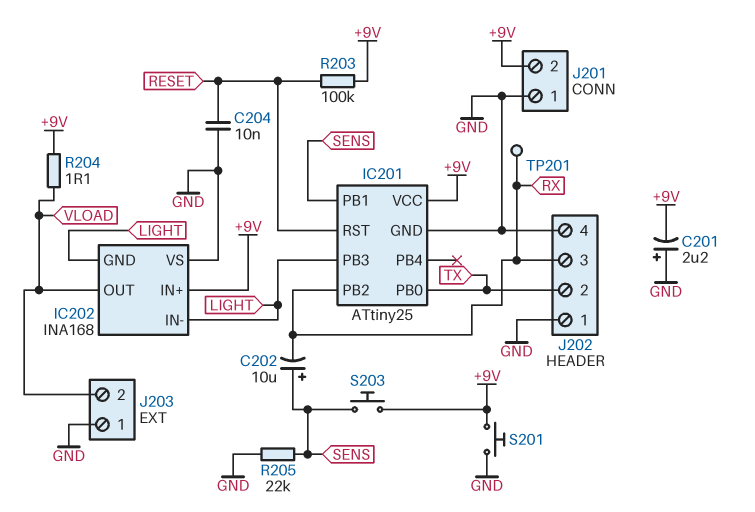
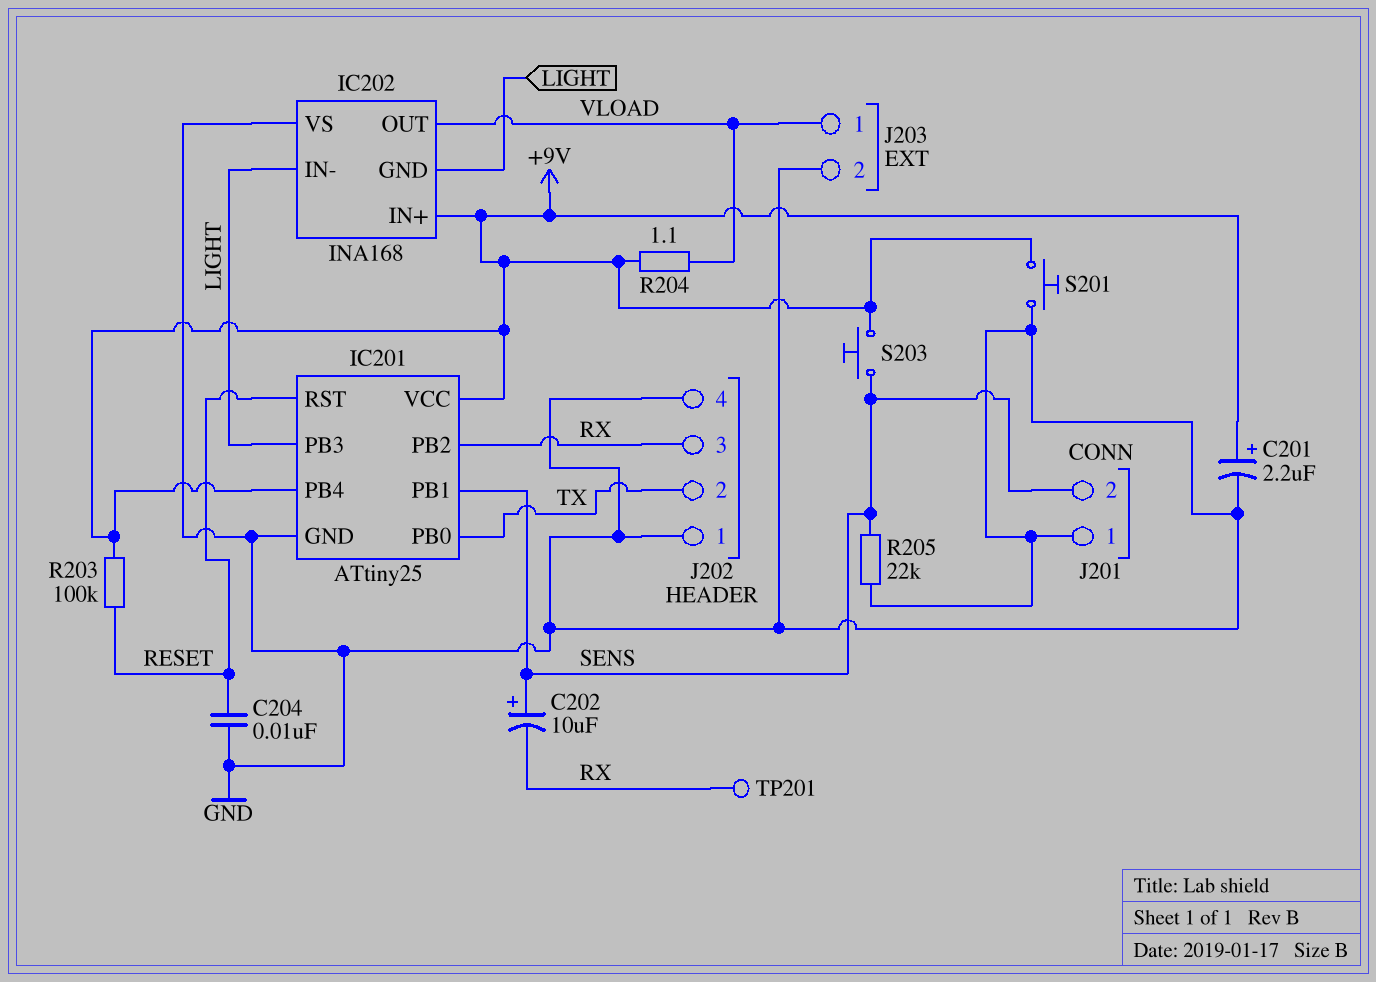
C201: 2.2uF (plus GND, minus +9V) -> 2.2uF (plus +9V, minus GND)
IC201 pin PB4: none -> +9V
J201 pin 2: +9V -> SENS
J203 pin 1: GND -> VLOAD
J203 pin 2: VLOAD -> GND

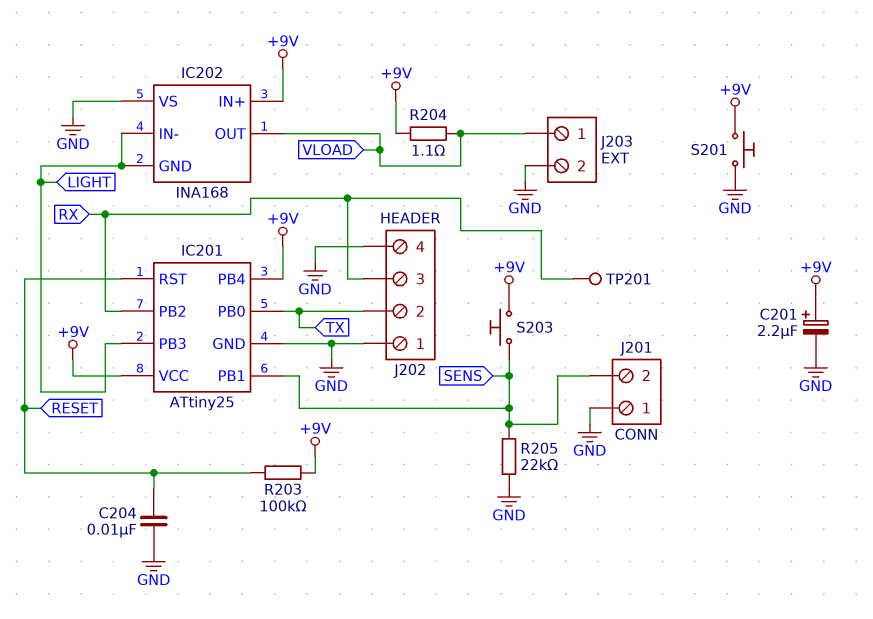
C202: 10uF (plus SENS, minus RX) -> none

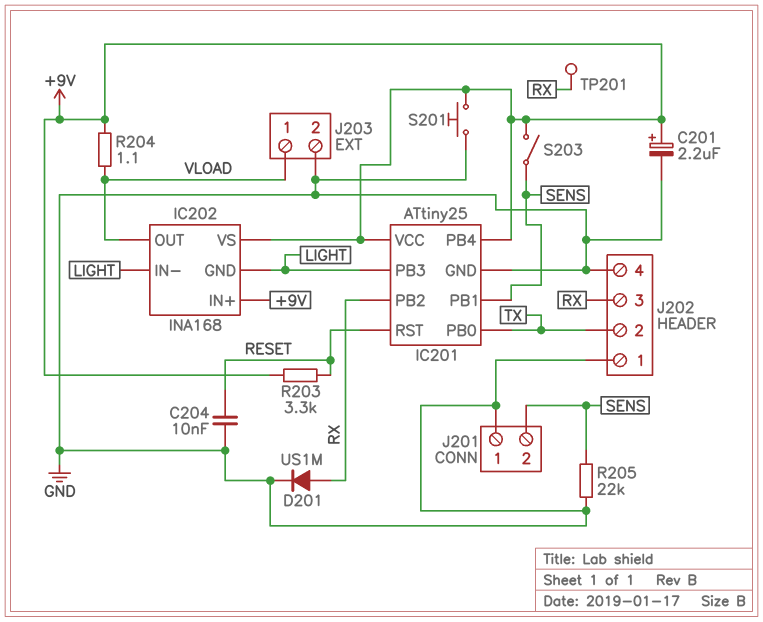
D201: none -> diode US1M (A RX, K GND)
IC202 pin VS: GND -> +9V
R203: 100k (+9V, RESET) -> 3.3k (+9V, RESET)
S203: button (+9V, SENS) -> switch (+9V, SENS)

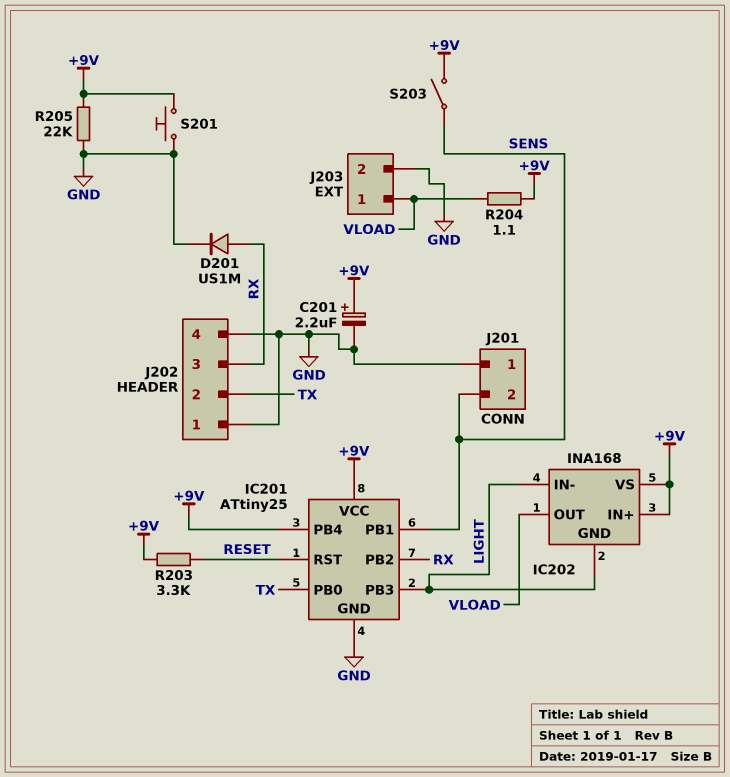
C204: 10nF (GND, RESET) -> none
R205: 22k (GND, SENS) -> 22k (+9V, GND)
TP201: test point (RX) -> none

